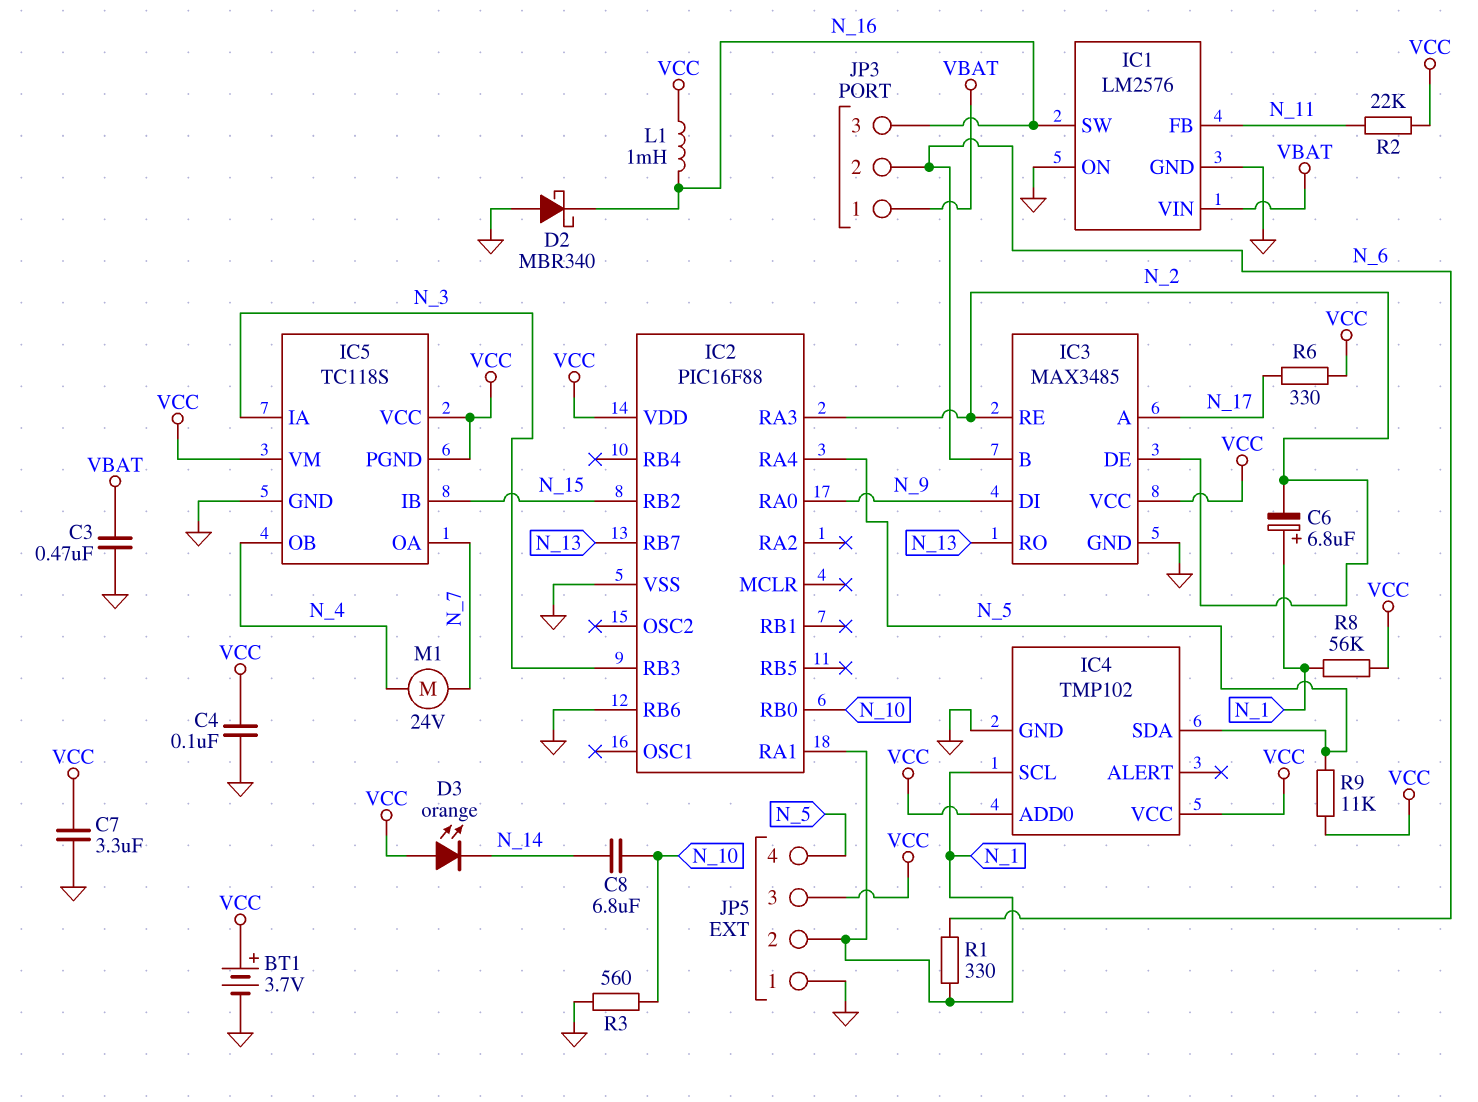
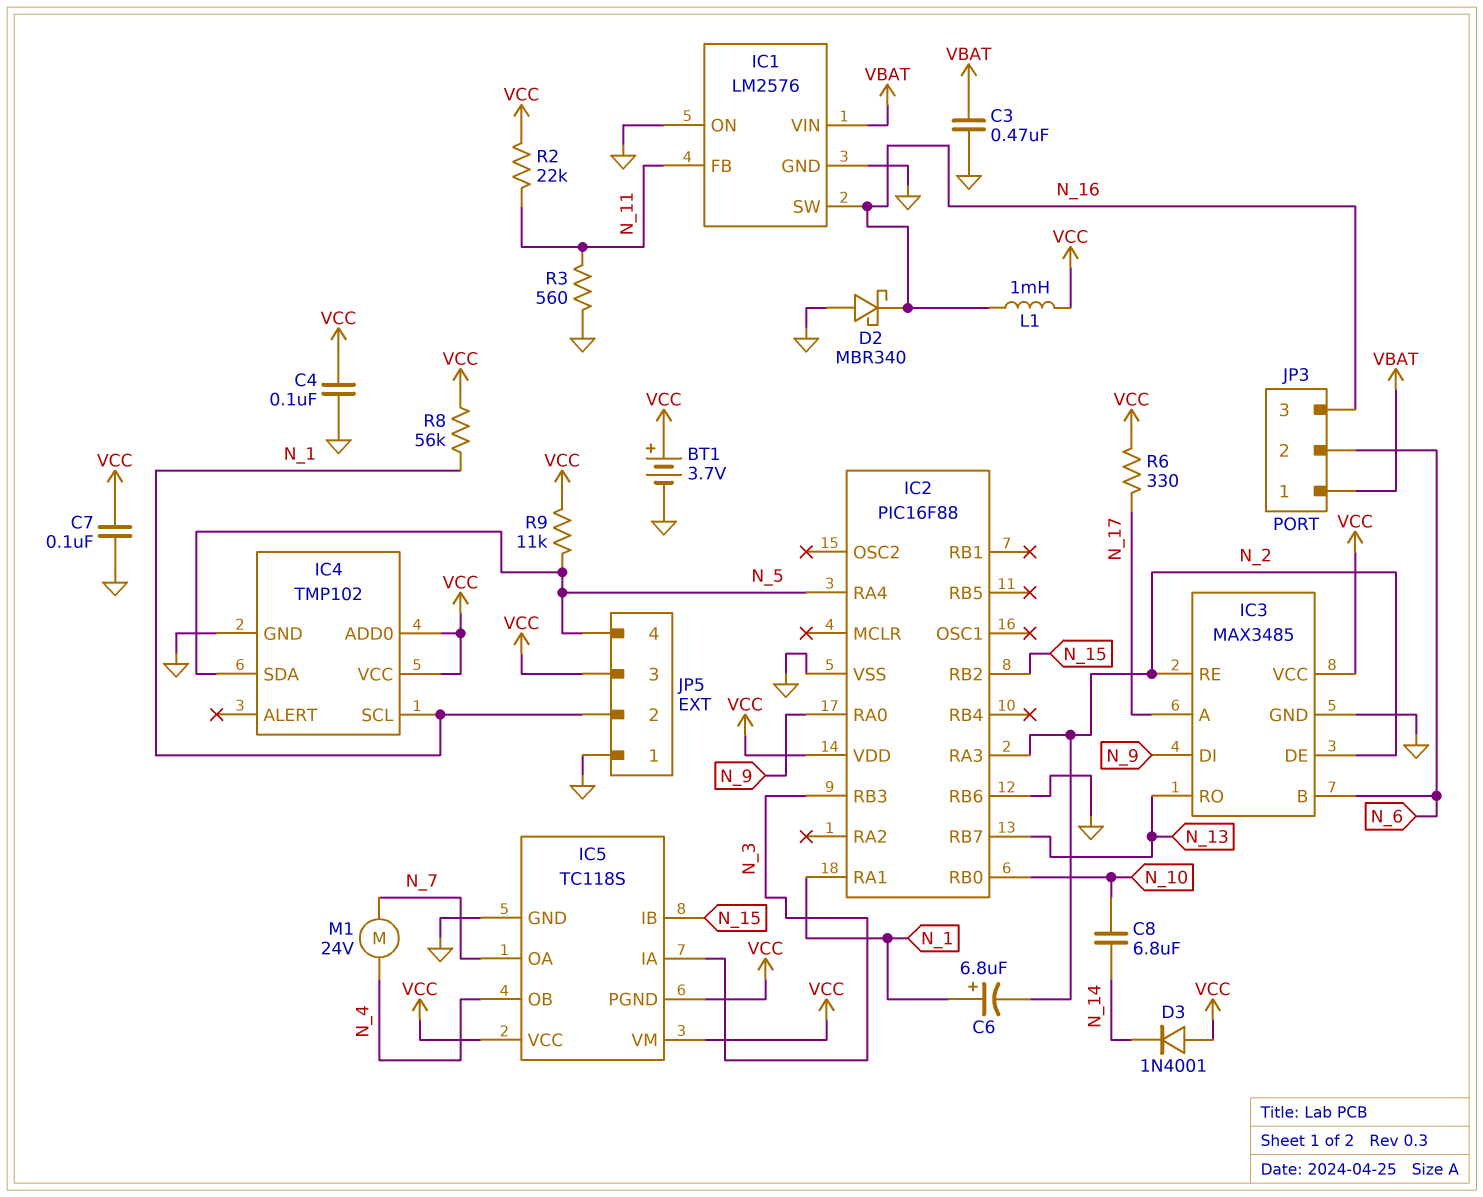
C7: 3.3uF (GND, VCC) -> 100nF (GND, VCC)
D3: LED orange (A VCC, K N_14) -> diode 1N4001 (A VCC, K N_14)
R1: 330 (N_1, N_6) -> none
R3: 560 (GND, N_10) -> 560 (GND, N_11)

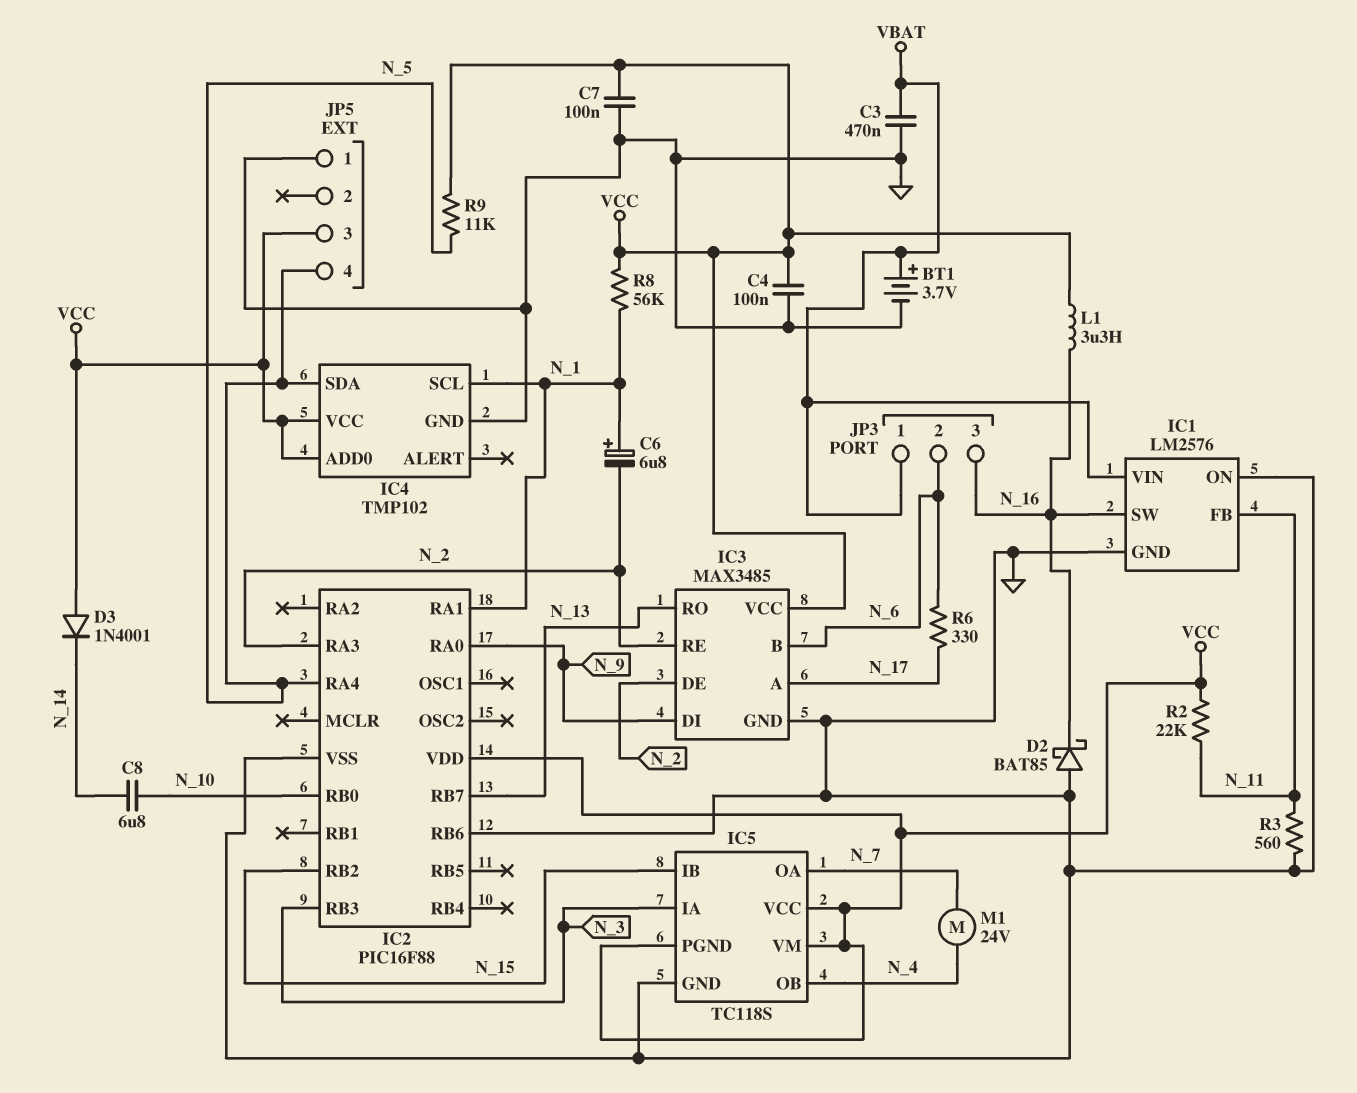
BT1: 3.7V (plus VCC, minus GND) -> 3.7V (plus VBAT, minus GND)
D2: schottky MBR340 (A GND, K N_16) -> schottky BAT85 (A GND, K N_16)
JP5 pin 2: N_1 -> none
L1: 1mH (N_16, VCC) -> 3.3uH (N_16, VCC)
R6: 330 (N_17, VCC) -> 330 (N_6, N_17)

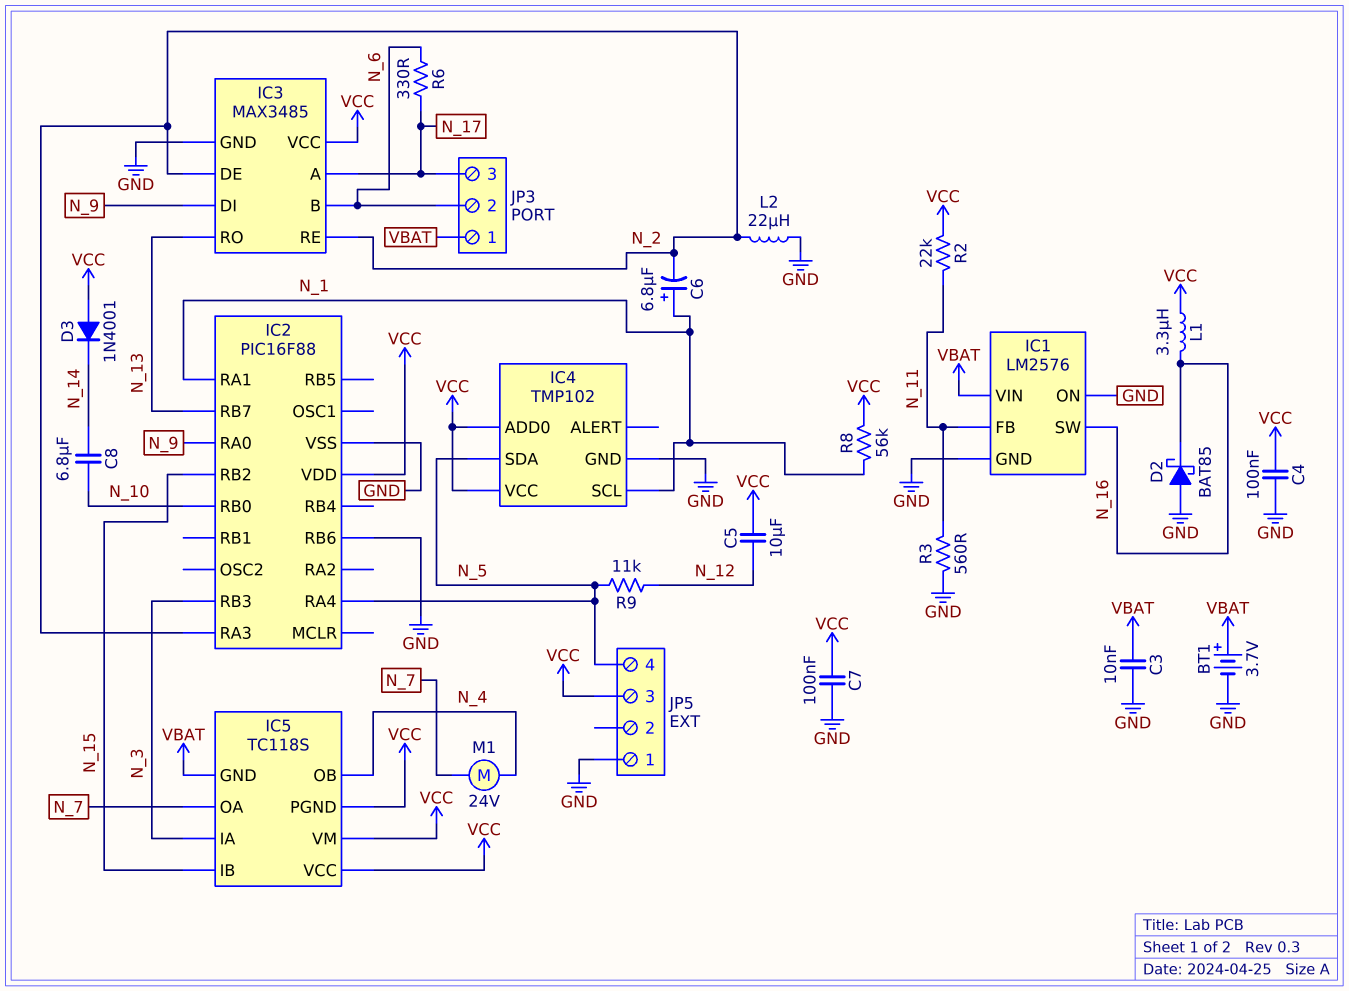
C3: 470nF (GND, VBAT) -> 10nF (GND, VBAT)
C5: none -> 10uF (N_12, VCC)
IC5 pin GND: GND -> VBAT
JP3 pin 3: N_16 -> N_17
L2: none -> 22uH (GND, N_2)
R9: 11k (N_5, VCC) -> 11k (N_5, N_12)

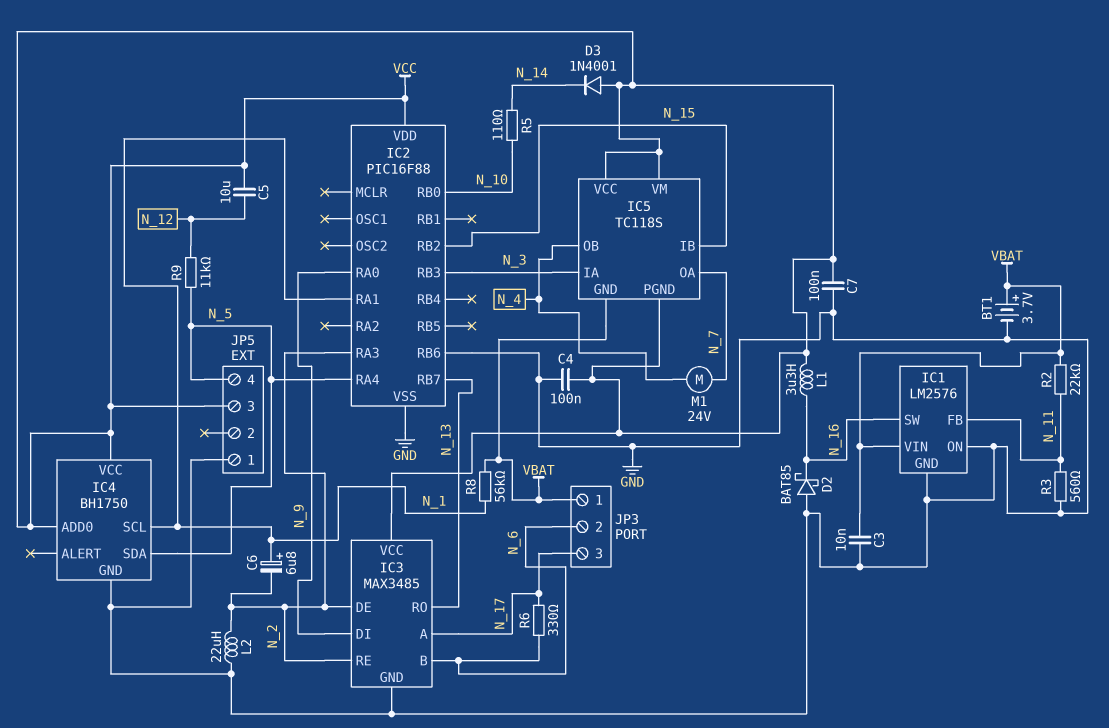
C8: 6.8uF (N_10, N_14) -> none
IC4: TMP102 -> BH1750
R2: 22k (N_11, VCC) -> 22k (N_11, VBAT)
R5: none -> 110 (N_10, N_14)
R8: 56k (N_1, VCC) -> 56k (N_1, VBAT)

